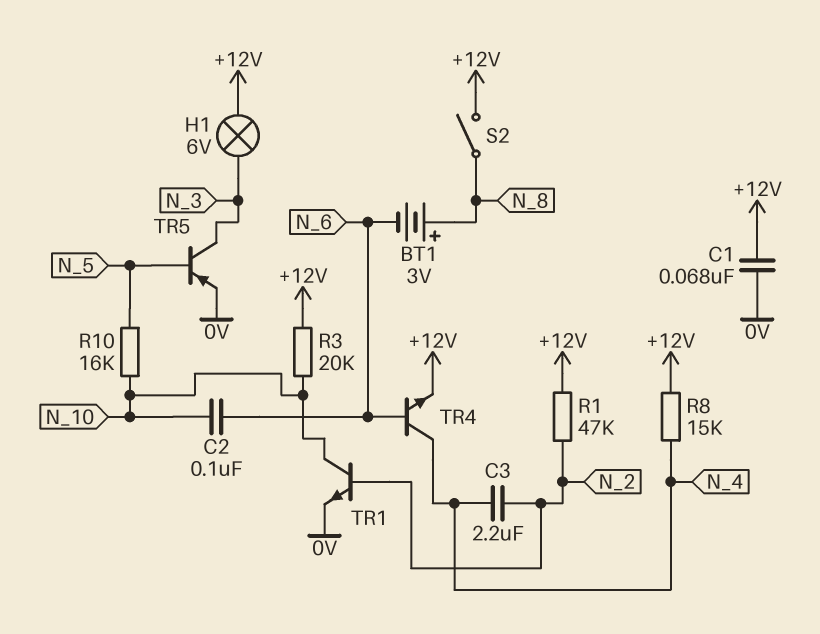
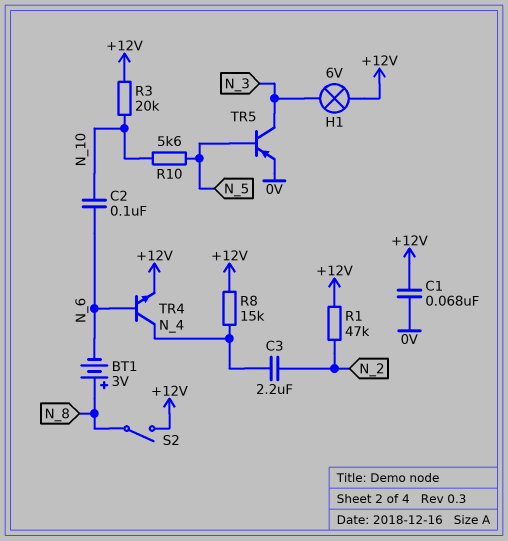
R10: 16k (N_5, N_10) -> 5.6k (N_5, N_10)
TR1: NPN (B N_2, C N_10, E 0V) -> none

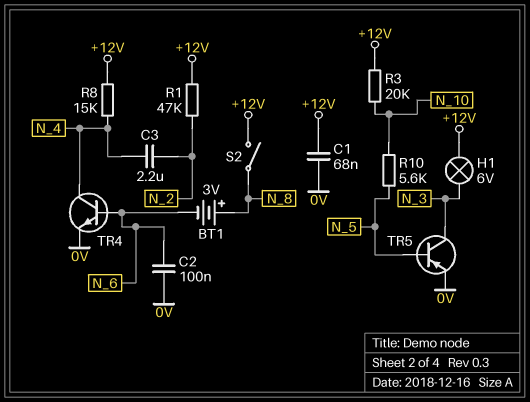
C2: 100nF (N_6, N_10) -> 100nF (0V, N_6)
TR4: NPN (B N_6, C N_4, E +12V) -> NPN (B N_6, C N_4, E 0V)

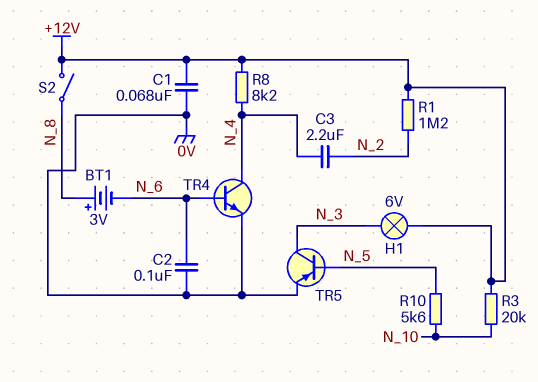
R1: 47k (+12V, N_2) -> 1.2M (+12V, N_2)
R8: 15k (+12V, N_4) -> 8.2k (+12V, N_4)

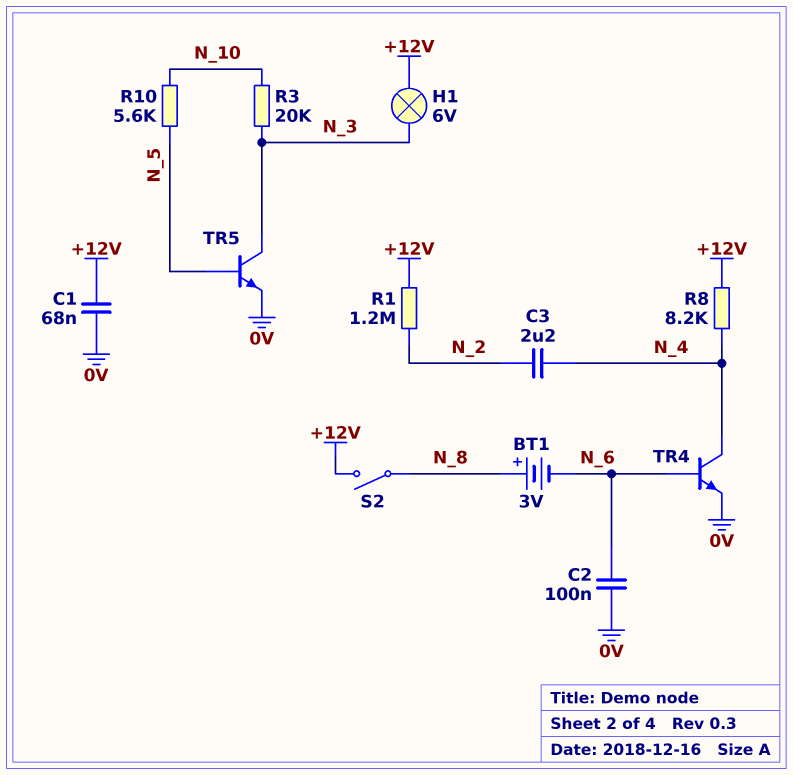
R3: 20k (+12V, N_10) -> 20k (N_3, N_10)
TR5: PNP (B N_5, C N_3, E 0V) -> NPN (B N_5, C N_3, E 0V)

